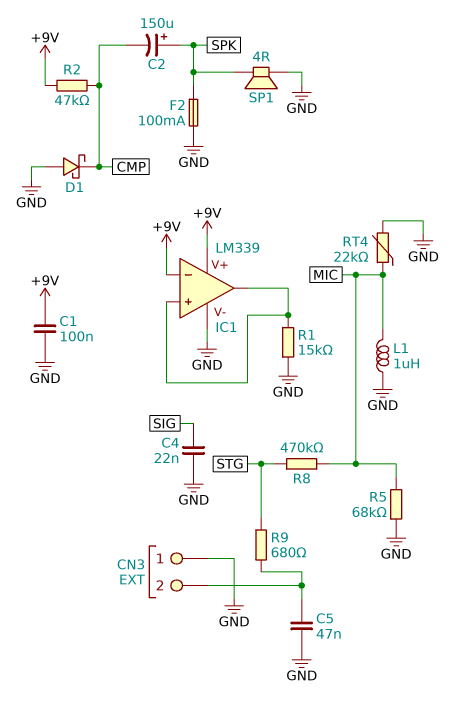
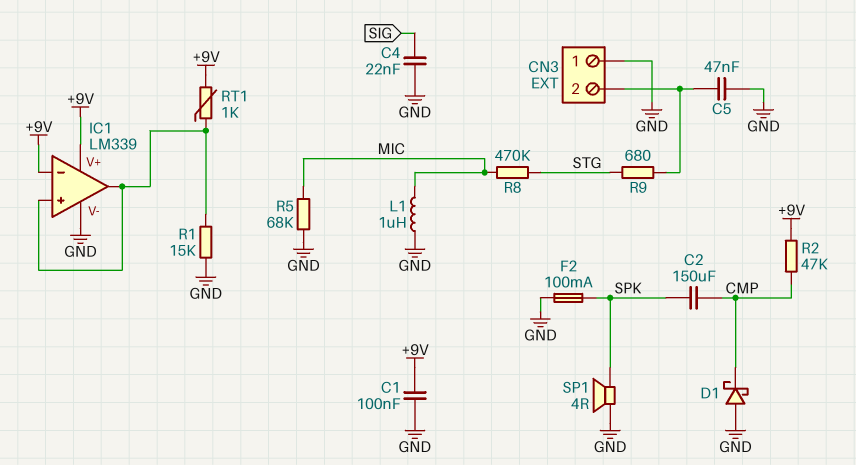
C2: 150uF (plus SPK, minus CMP) -> 150uF (CMP, SPK)
RT1: none -> 1k (+9V, IC1/in+)
RT4: 22k (GND, MIC) -> none

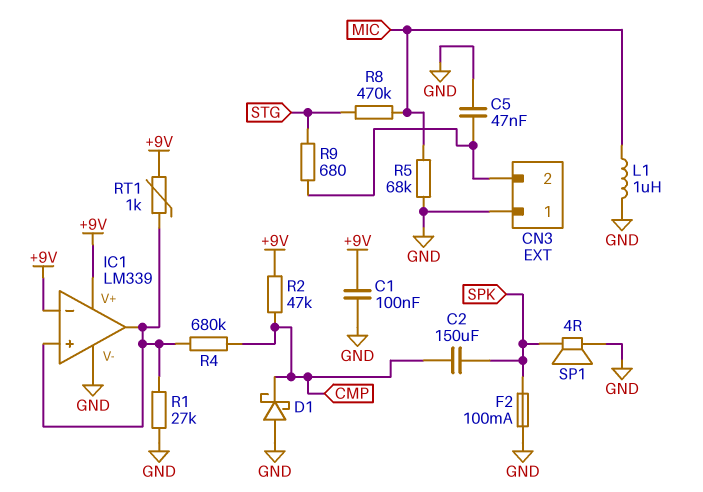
C4: 22nF (GND, SIG) -> none
R1: 15k (GND, IC1/in+) -> 27k (GND, IC1/in+)
R4: none -> 680k (CMP, IC1/in+)

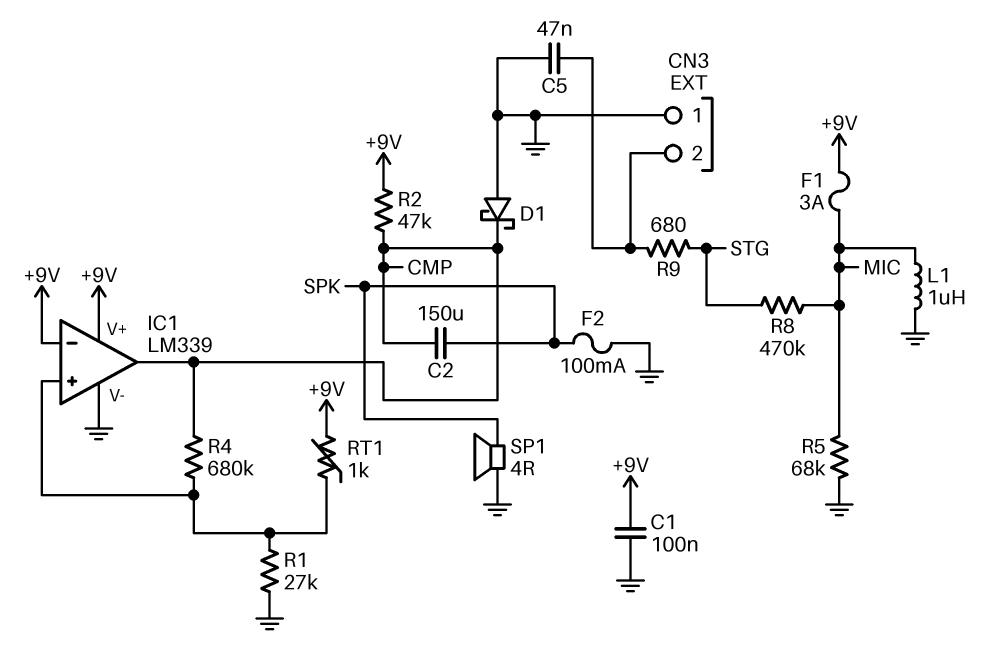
F1: none -> 3A (+9V, MIC)
IC1 pin out: IC1/in+ -> CMP

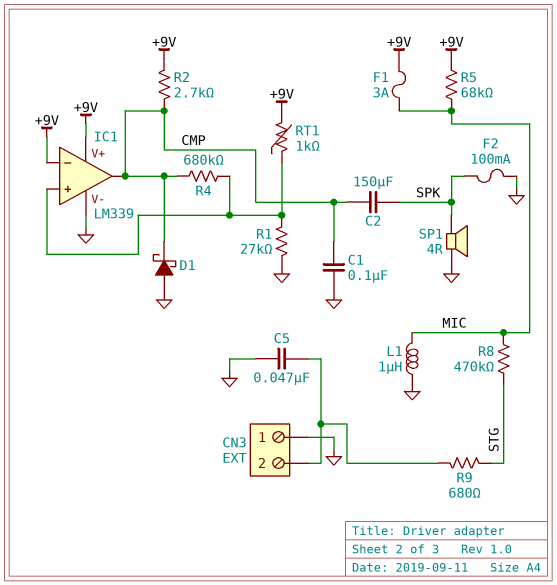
C1: 100nF (+9V, GND) -> 100nF (CMP, GND)
R2: 47k (+9V, CMP) -> 2.7k (+9V, CMP)
R5: 68k (GND, MIC) -> 68k (+9V, MIC)

